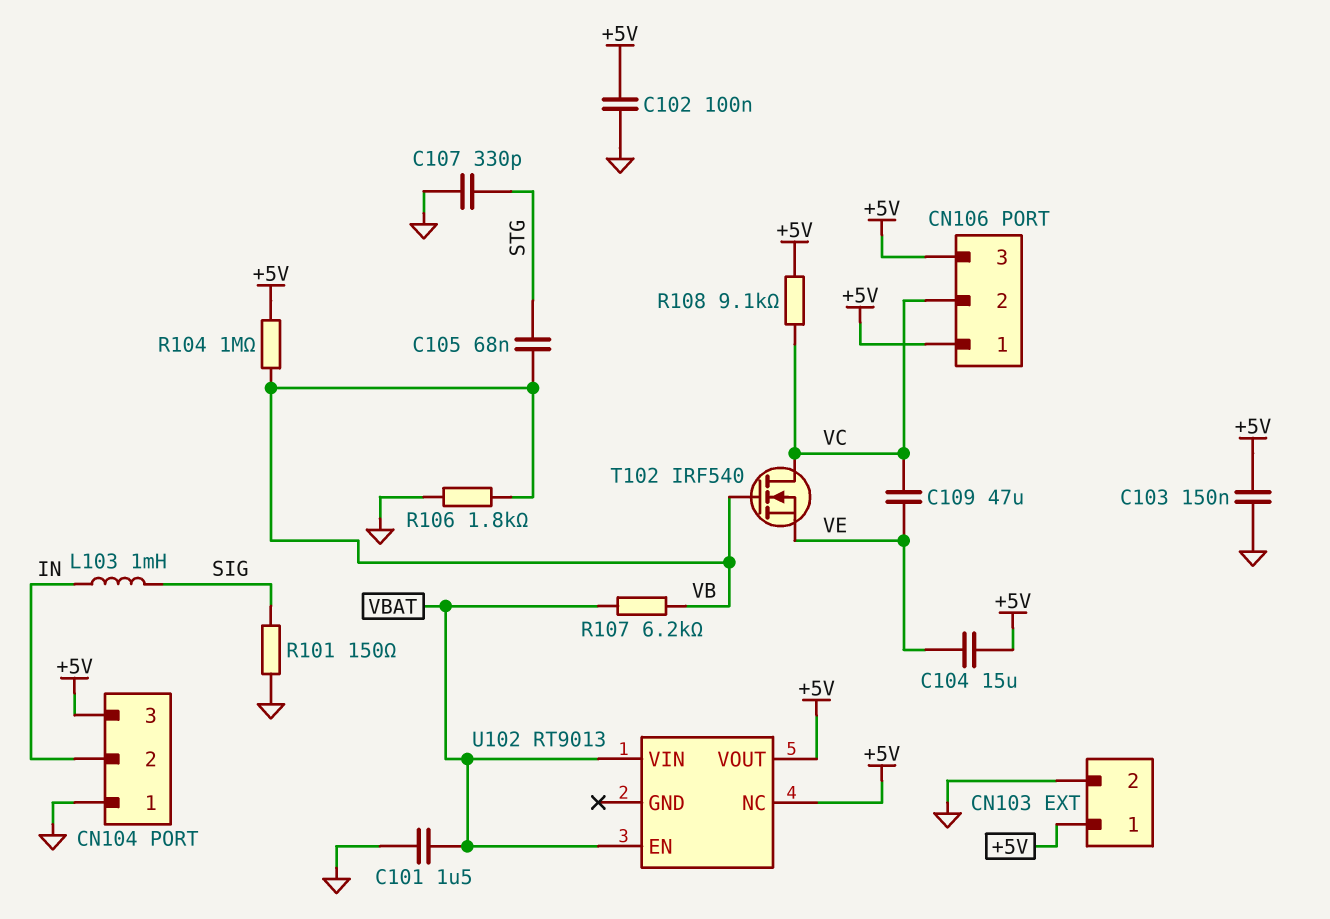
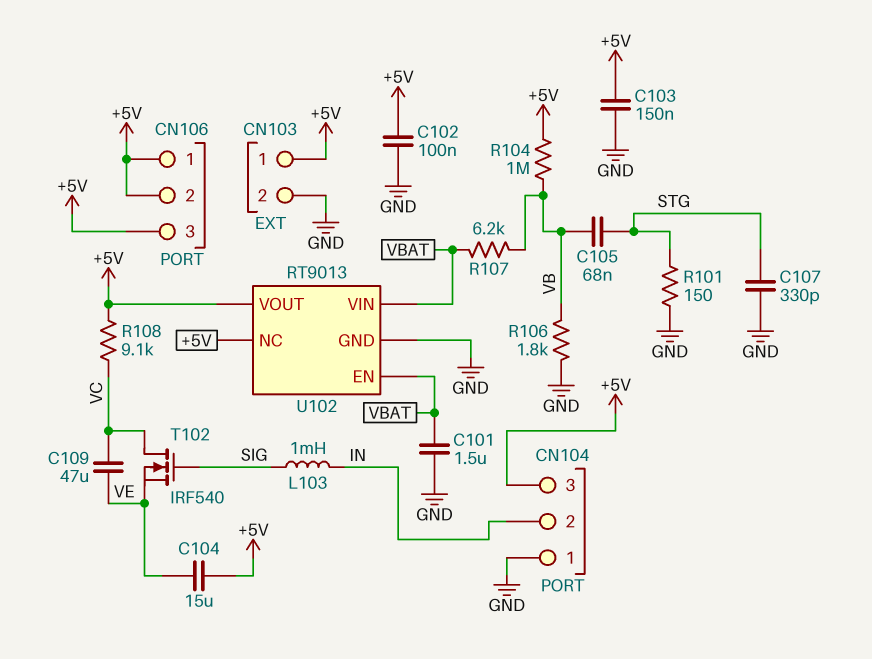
CN106 pin 2: VC -> +5V
R101: 150 (GND, SIG) -> 150 (GND, STG)
T102: NMOS IRF540 (G VB, D VC, S VE) -> NMOS IRF540 (G SIG, D VC, S VE)
U102 pin GND: none -> GND

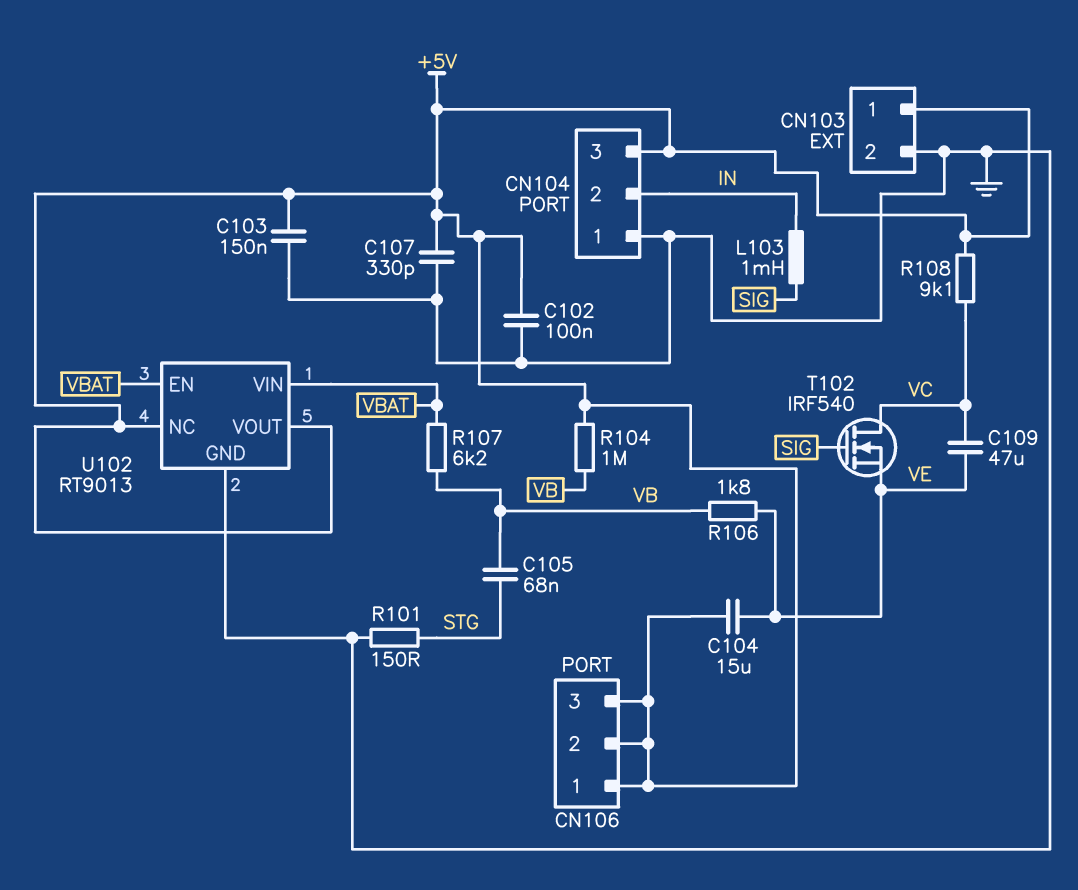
C101: 1.5uF (GND, VBAT) -> none
C107: 330pF (GND, STG) -> 330pF (+5V, GND)
R106: 1.8k (GND, VB) -> 1.8k (VB, VE)

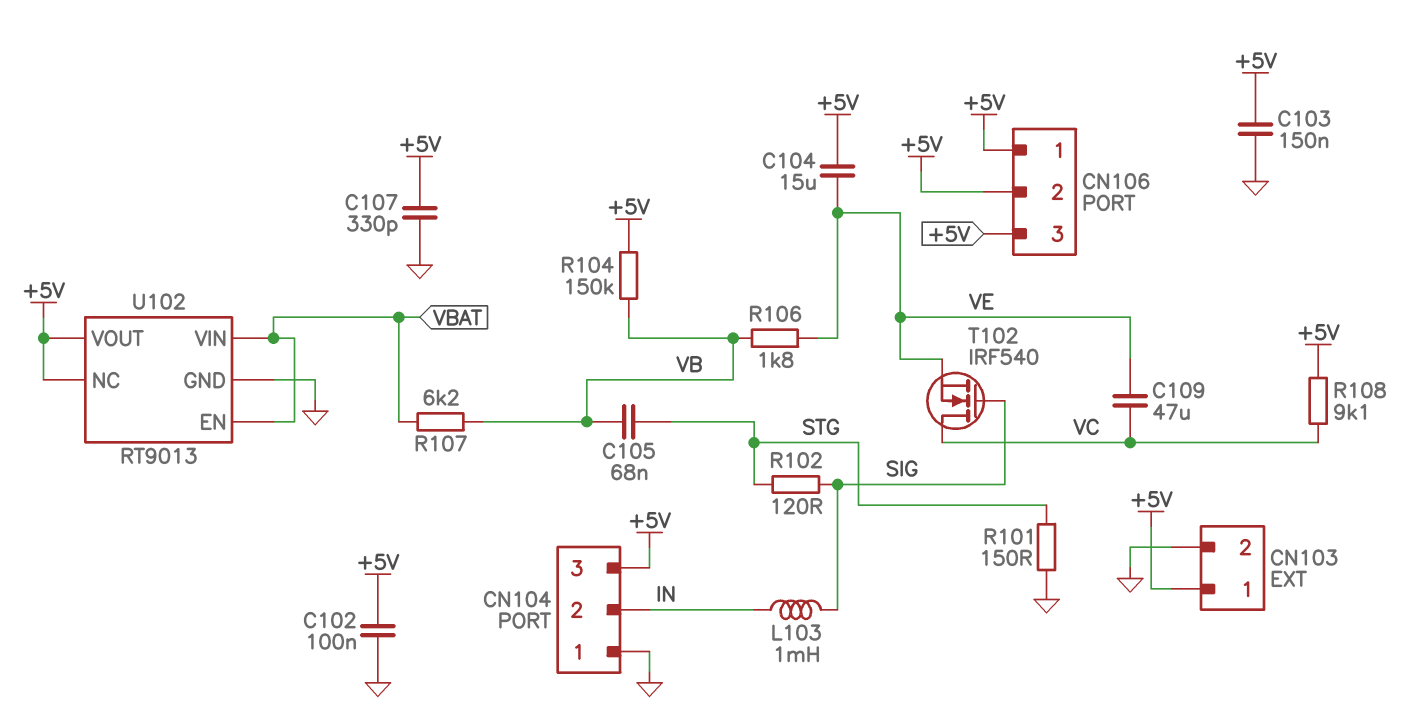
R102: none -> 120 (SIG, STG)
R104: 1M (+5V, VB) -> 150k (+5V, VB)

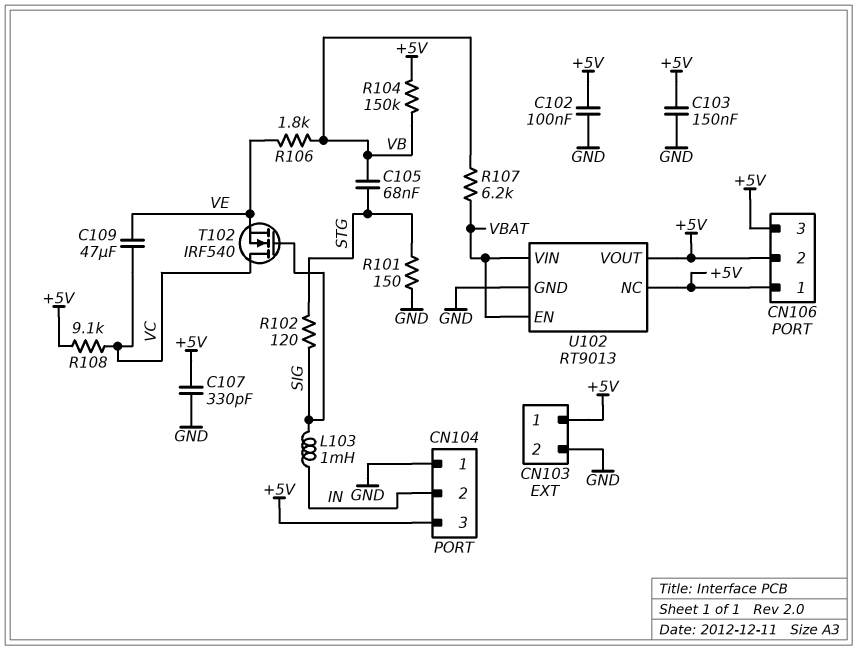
C104: 15uF (+5V, VE) -> none

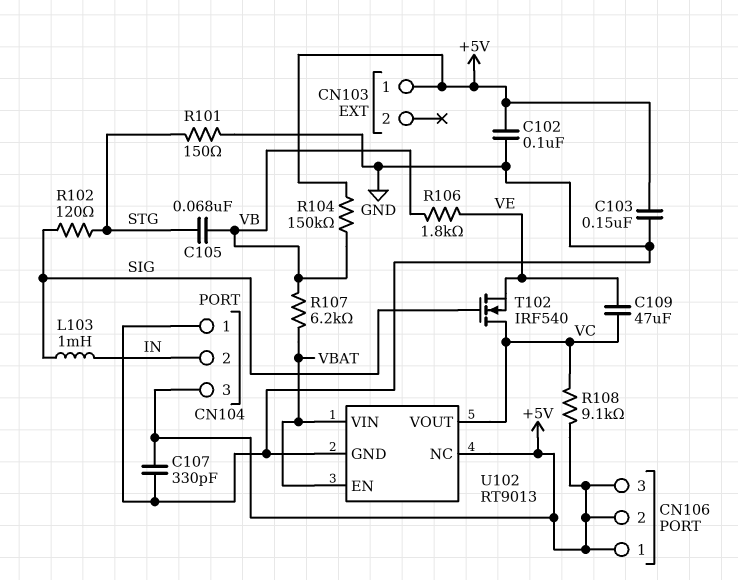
CN103 pin 2: GND -> none
U102 pin VOUT: +5V -> VC

